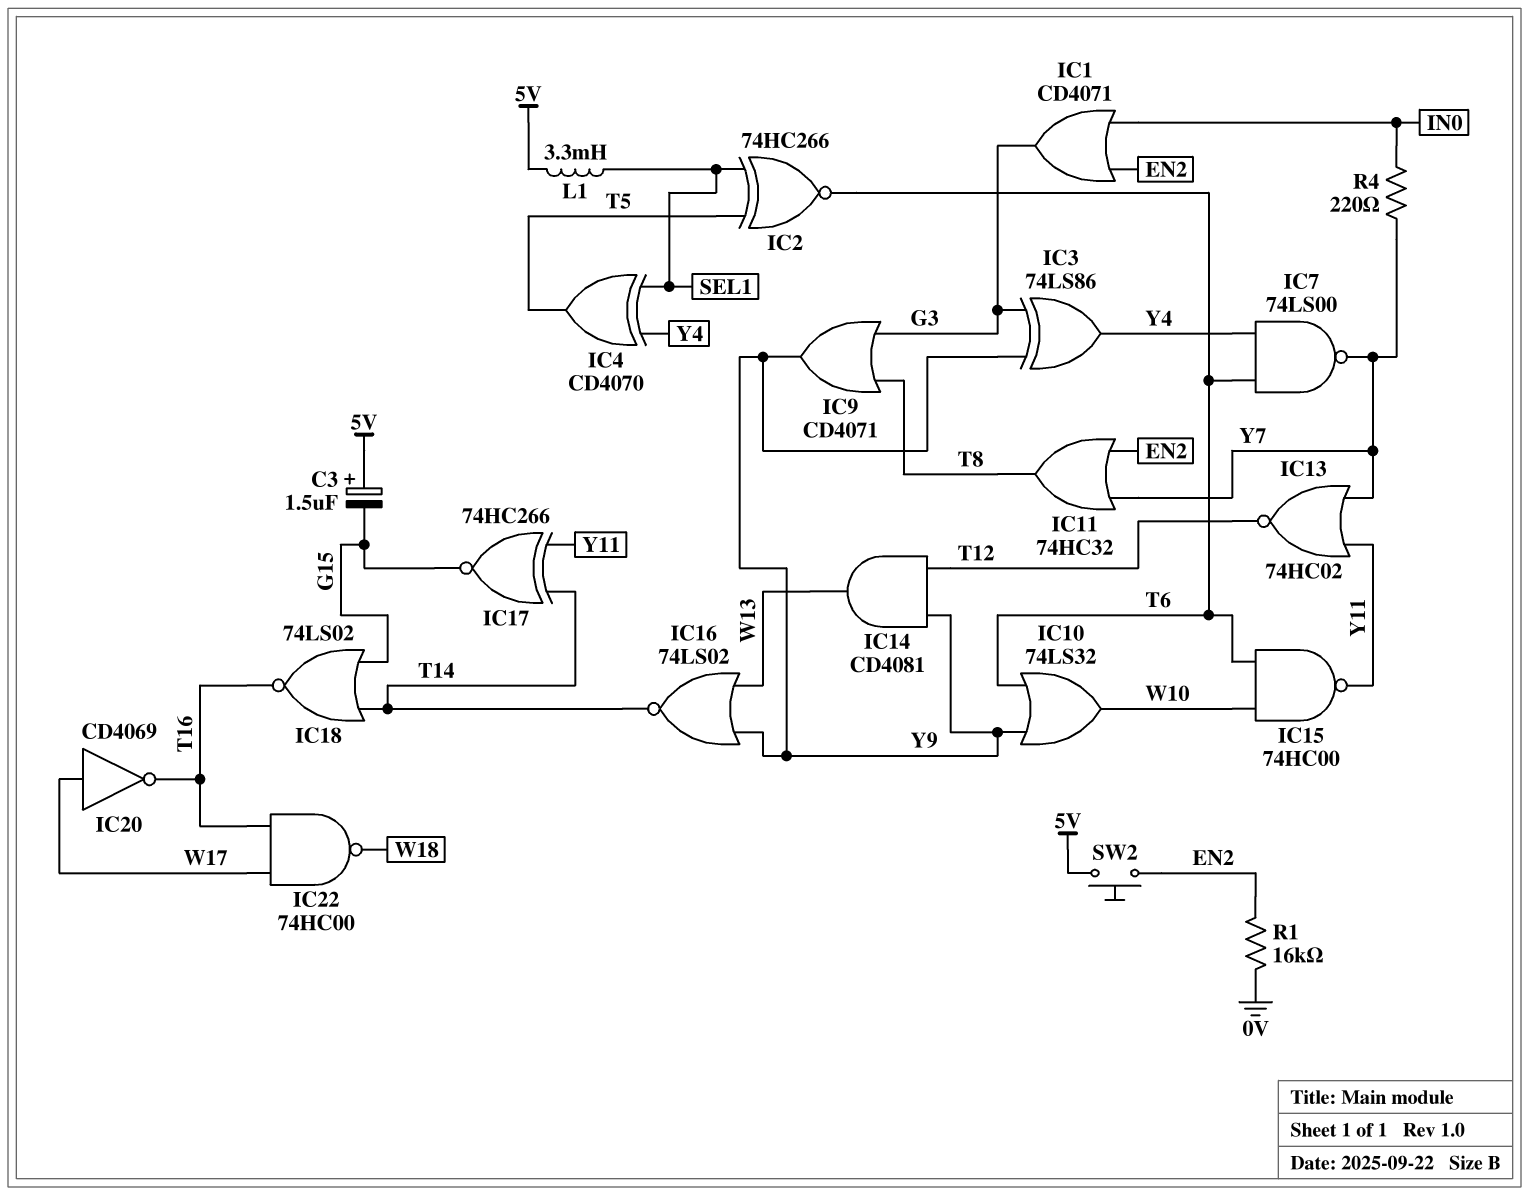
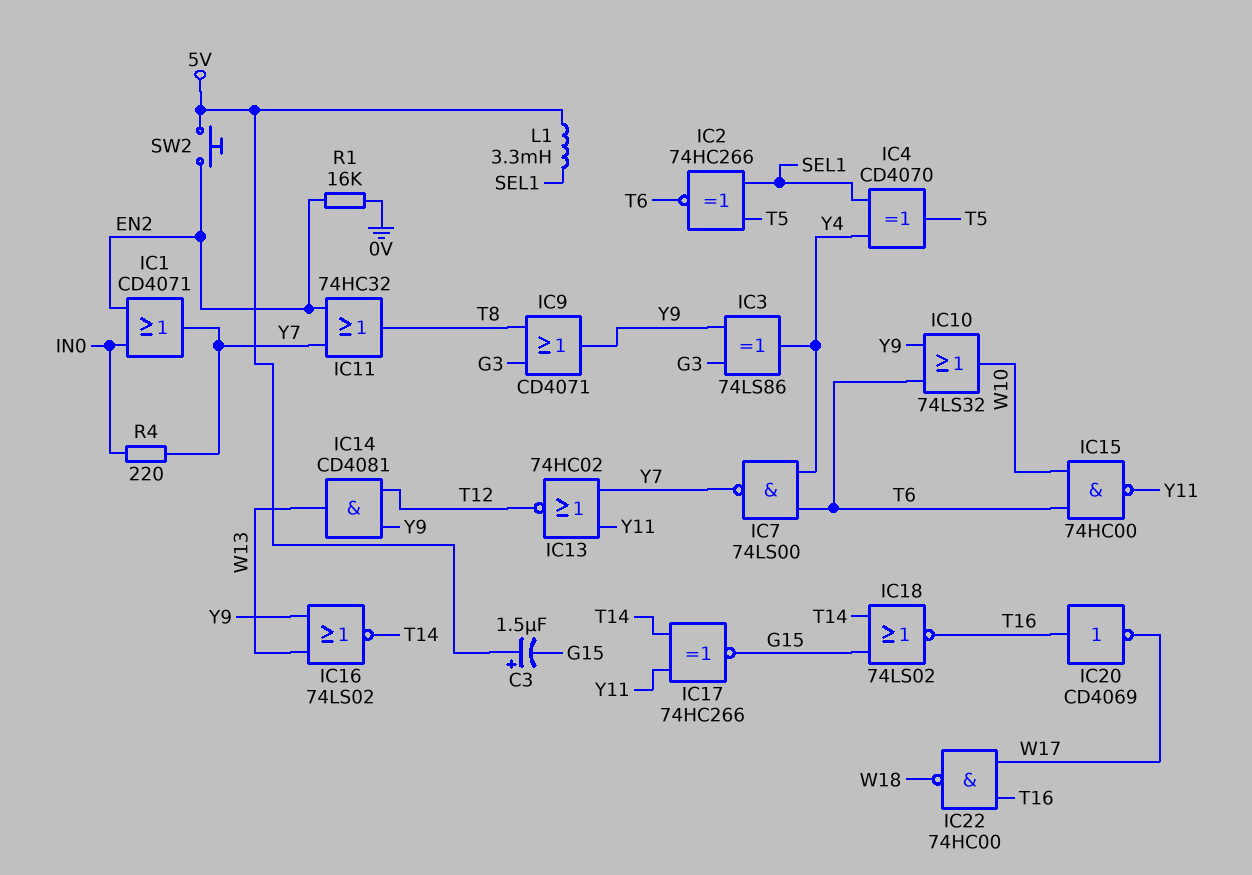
IC1: OR CD4071 (in EN2, in IN0, out G3) -> OR CD4071 (in EN2, in IN0, out Y7)
IC20: NOT CD4069 (in W17, out T16) -> NOT CD4069 (in T16, out W17)

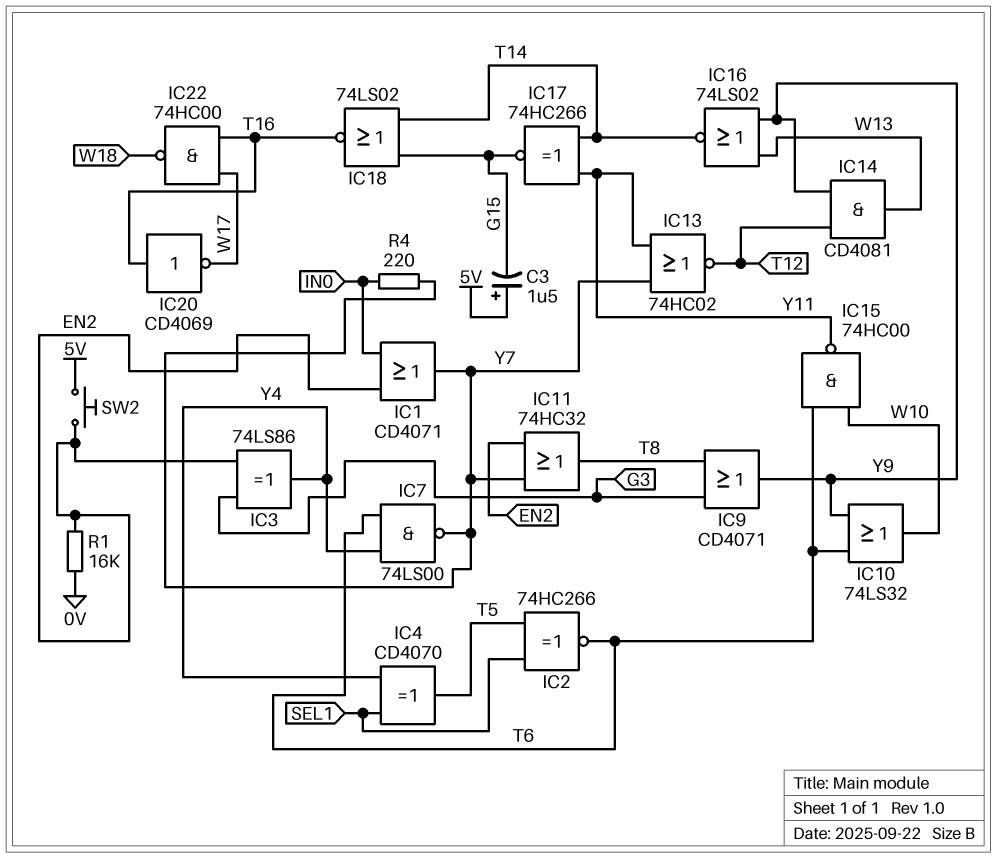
IC3: XOR 74LS86 (in G3, in Y9, out Y4) -> XOR 74LS86 (in EN2, in G3, out Y4)
L1: 3.3mH (5V, SEL1) -> none

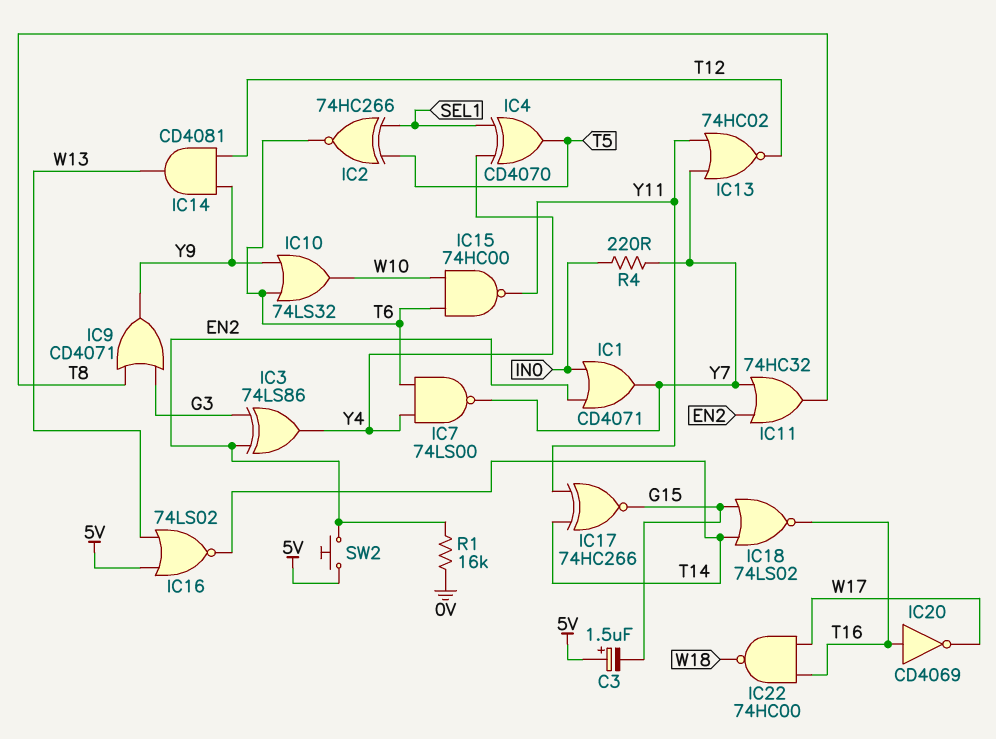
IC16: NOR 74LS02 (in W13, in Y9, out T14) -> NOR 74LS02 (in 5V, in W13, out T14)

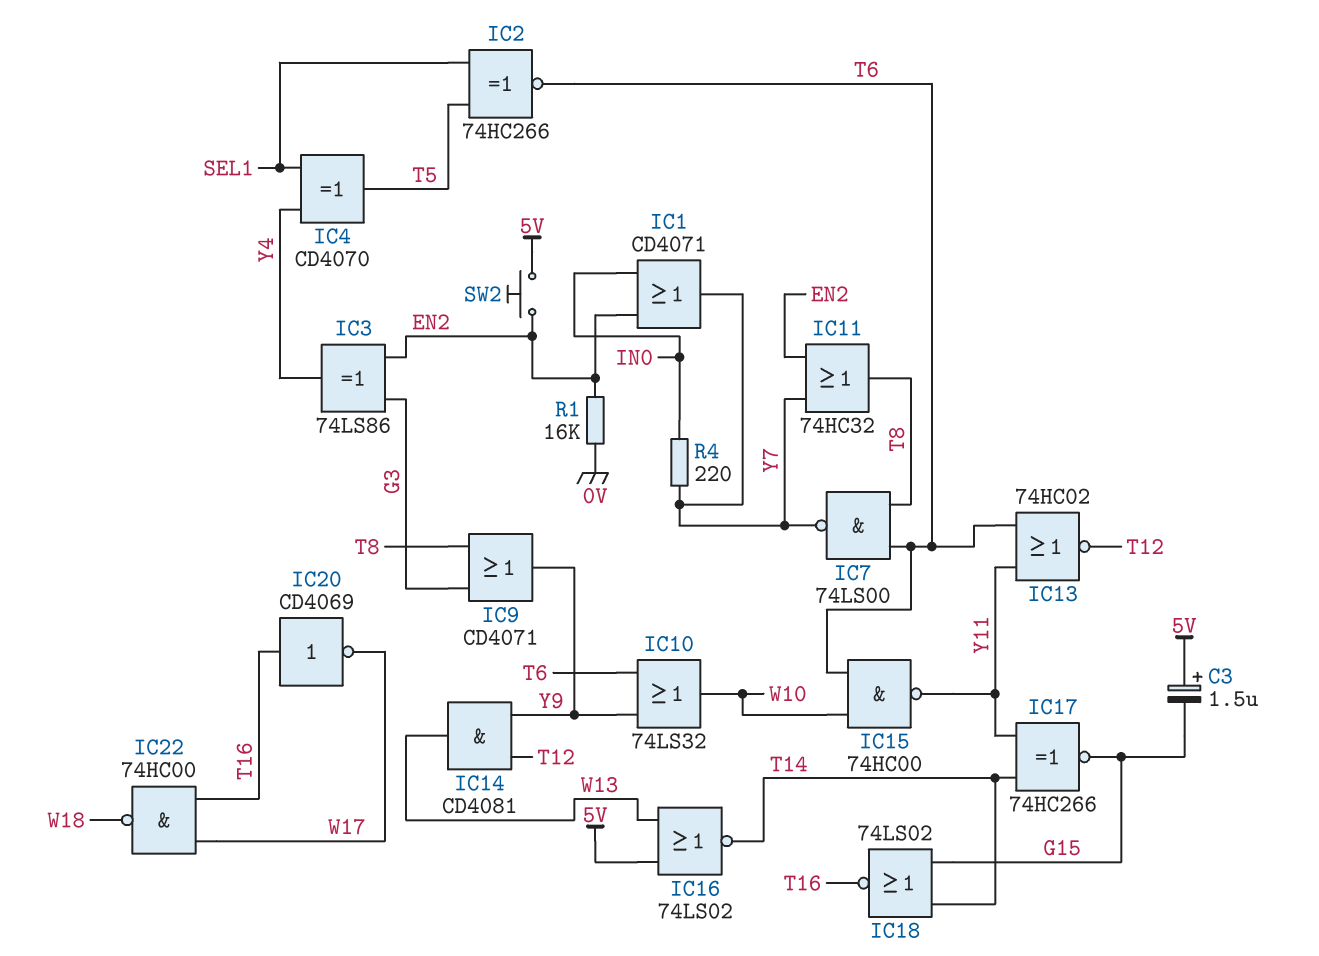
IC7: NAND 74LS00 (in T6, in Y4, out Y7) -> NAND 74LS00 (in T6, in T8, out Y7)
IC13: NOR 74HC02 (in Y7, in Y11, out T12) -> NOR 74HC02 (in T6, in Y11, out T12)

